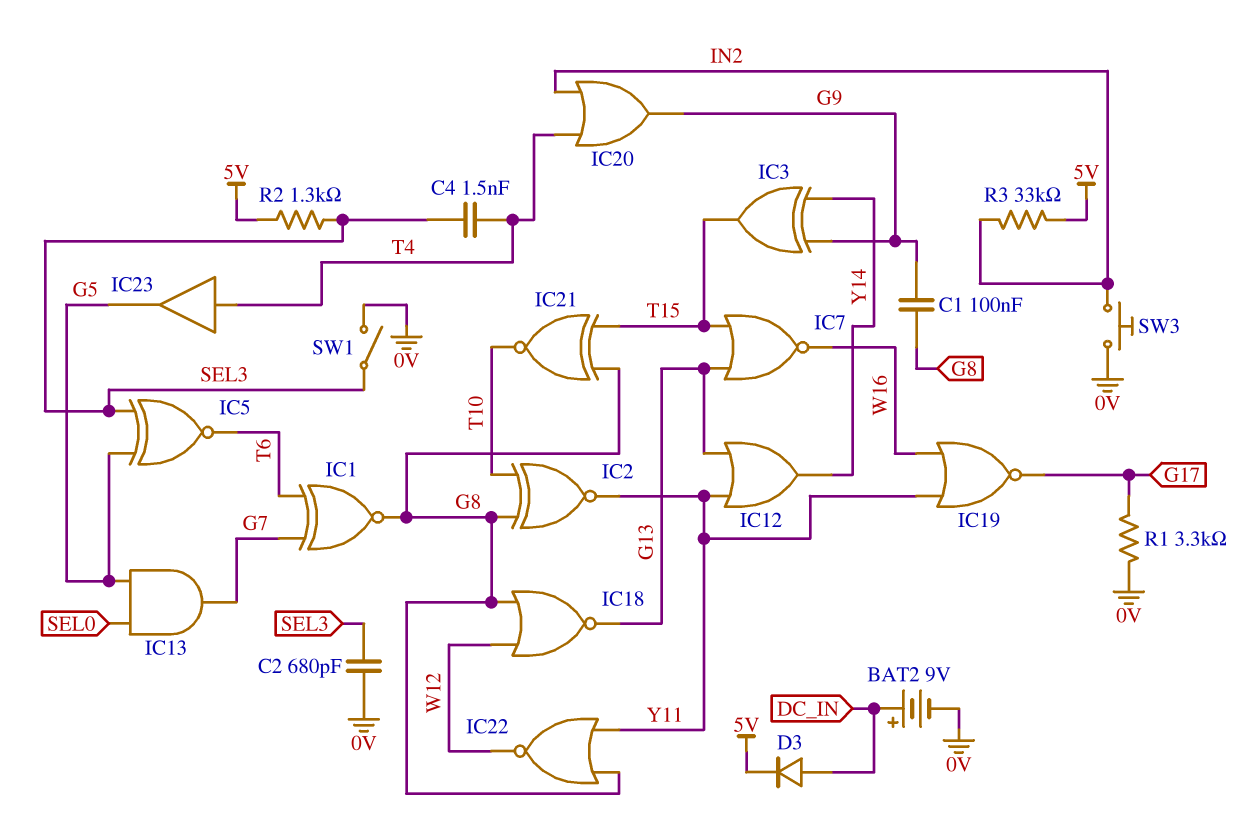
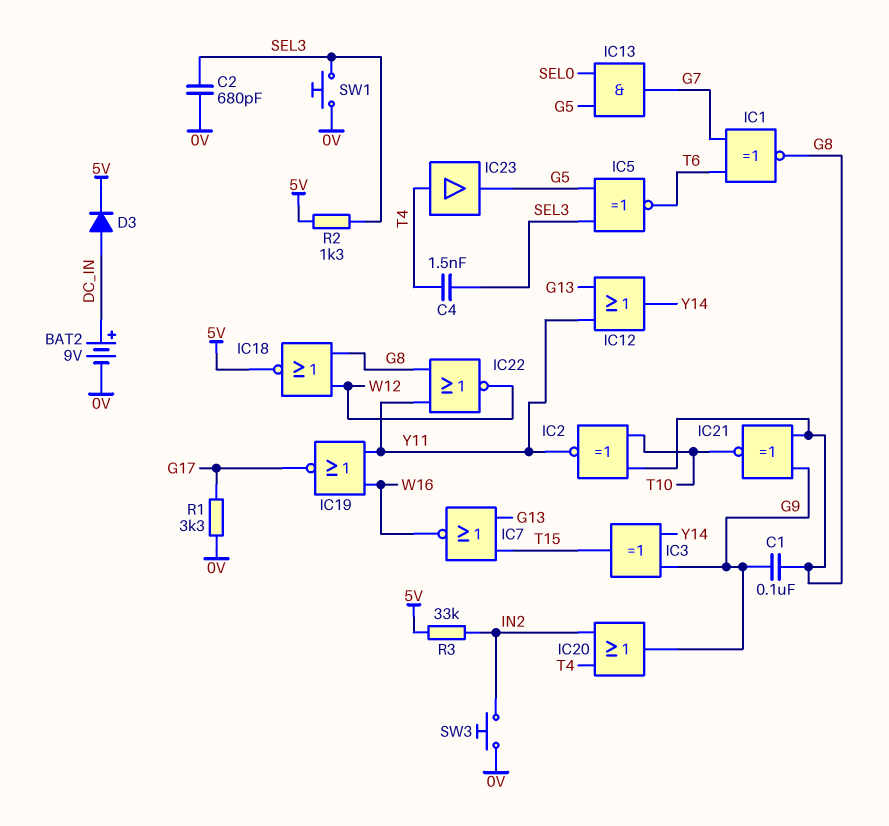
IC18: NOR (in G8, in W12, out G13) -> NOR (in G8, in W12, out 5V)
IC21: XNOR (in G8, in T15, out T10) -> XNOR (in G8, in G9, out T10)
SW1: switch (0V, SEL3) -> button (0V, SEL3)

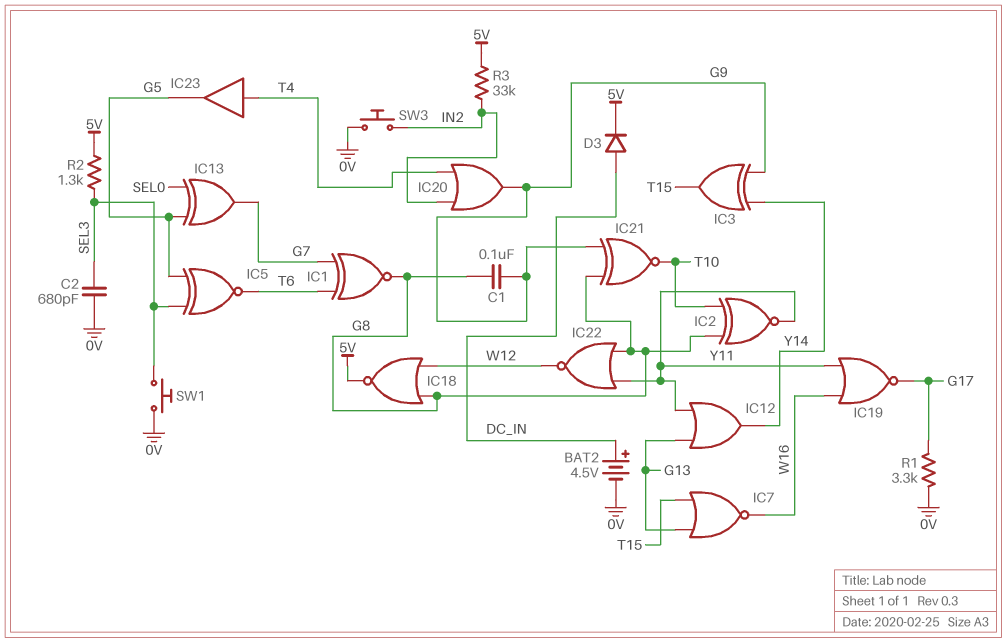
BAT2: 9V (plus DC_IN, minus 0V) -> 4.5V (plus DC_IN, minus 0V)
C4: 1.5nF (SEL3, T4) -> none
IC13: AND (in G5, in SEL0, out G7) -> XOR (in G5, in SEL0, out G7)

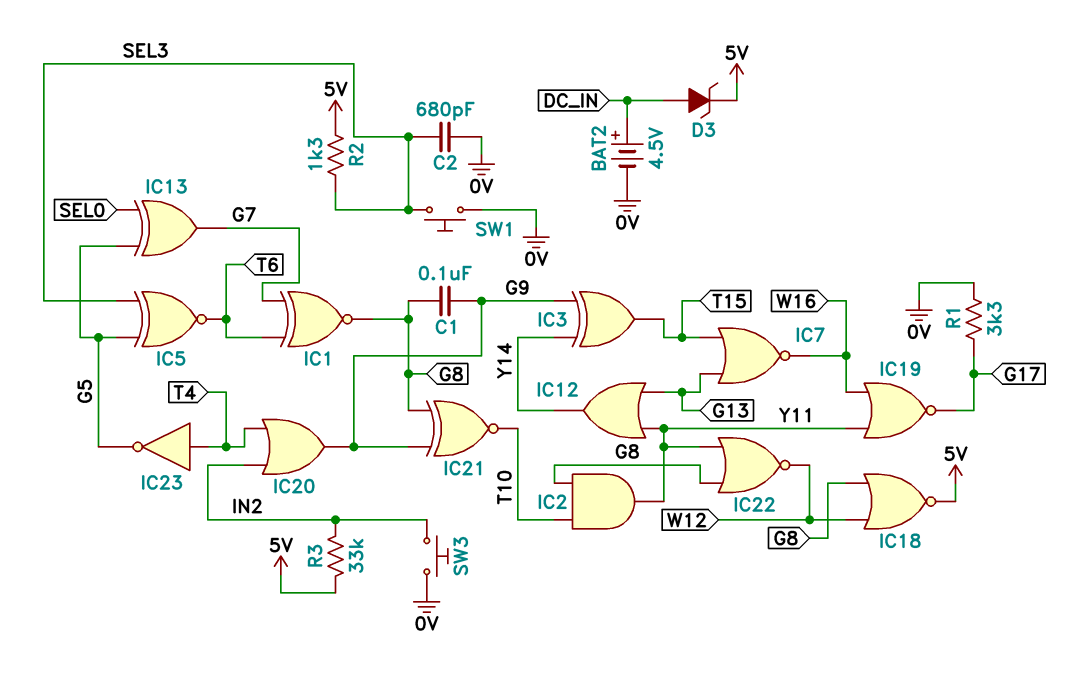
D3: diode (A DC_IN, K 5V) -> zener (A DC_IN, K 5V)
IC2: XNOR (in G8, in T10, out Y11) -> AND (in G8, in T10, out Y11)
IC23: buffer (in T4, out G5) -> NOT (in T4, out G5)

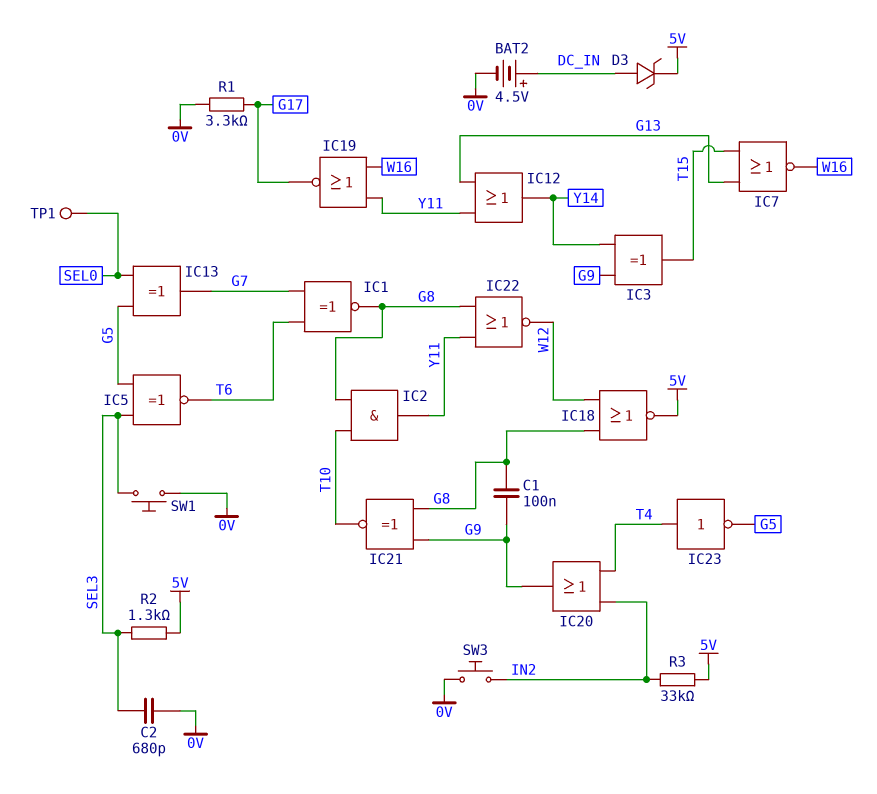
TP1: none -> test point (SEL0)

